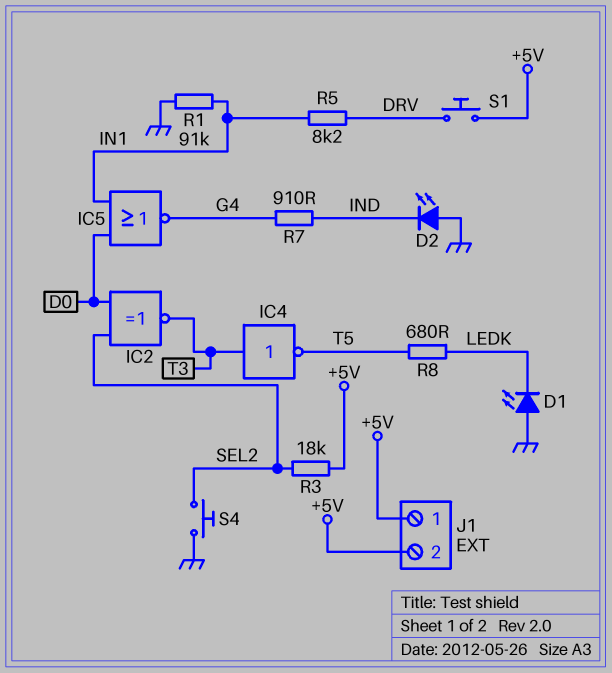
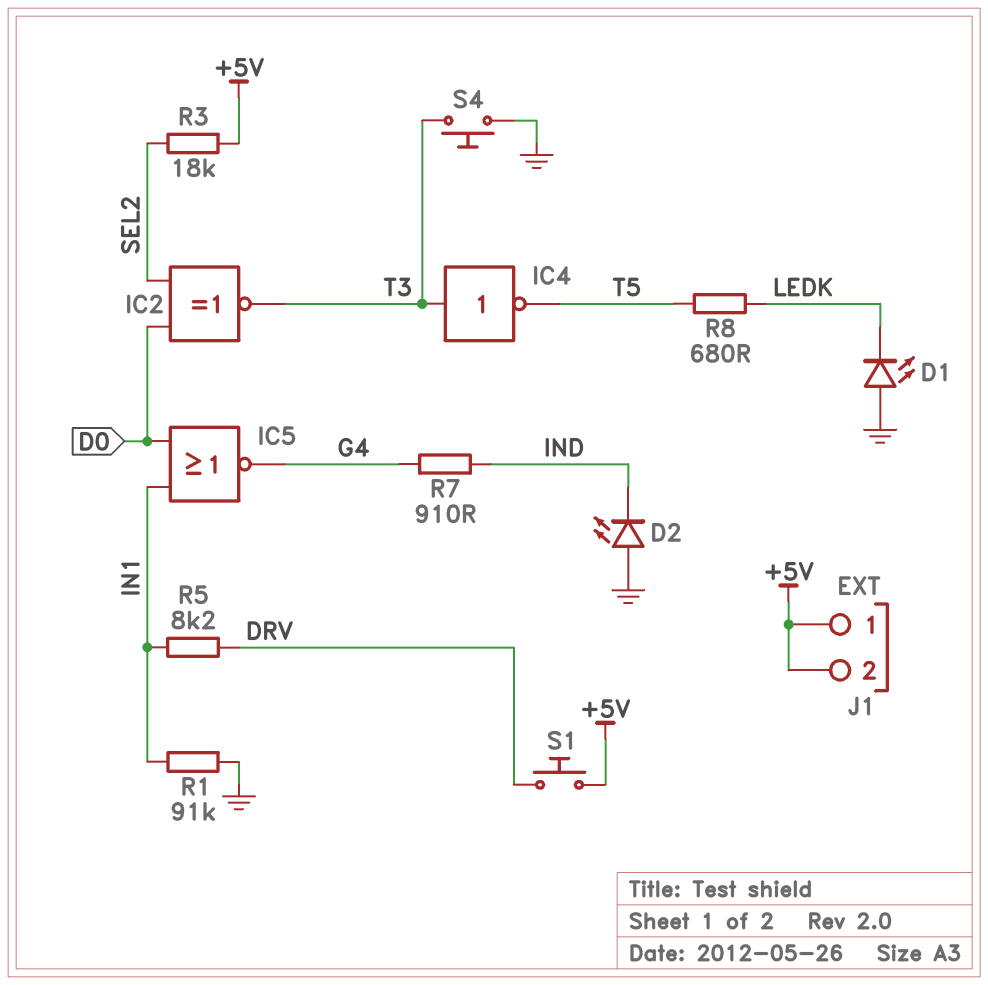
S4: button (GND, SEL2) -> button (GND, T3)

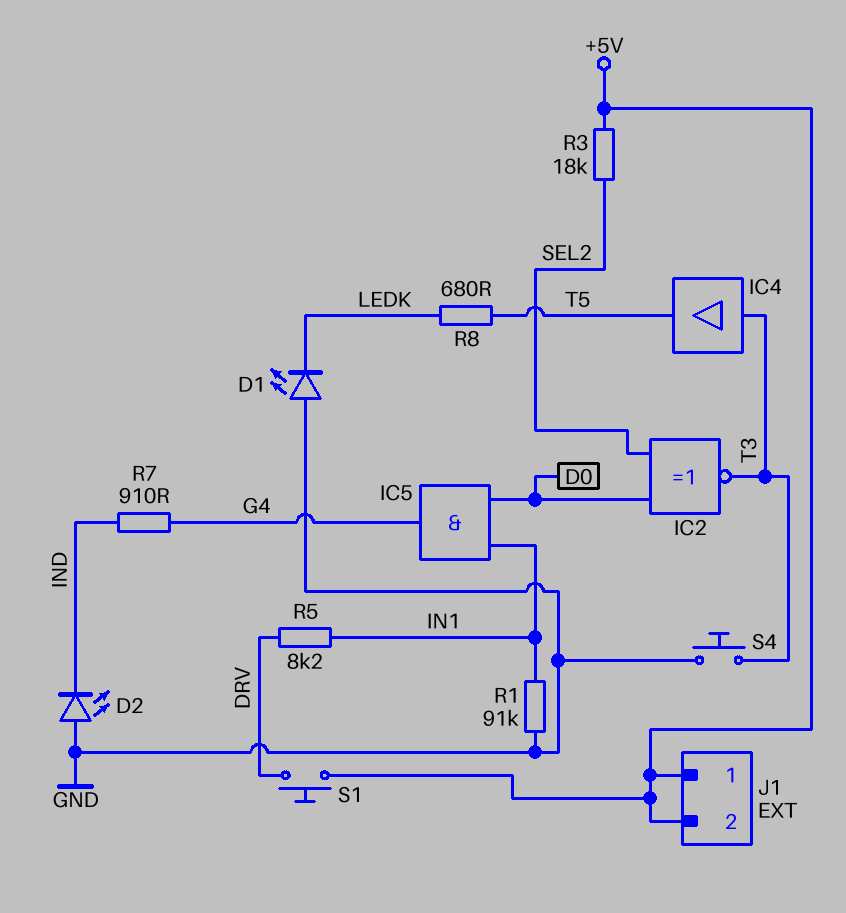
IC4: NOT (in T3, out T5) -> buffer (in T3, out T5)
IC5: NOR (in D0, in IN1, out G4) -> AND (in D0, in IN1, out G4)

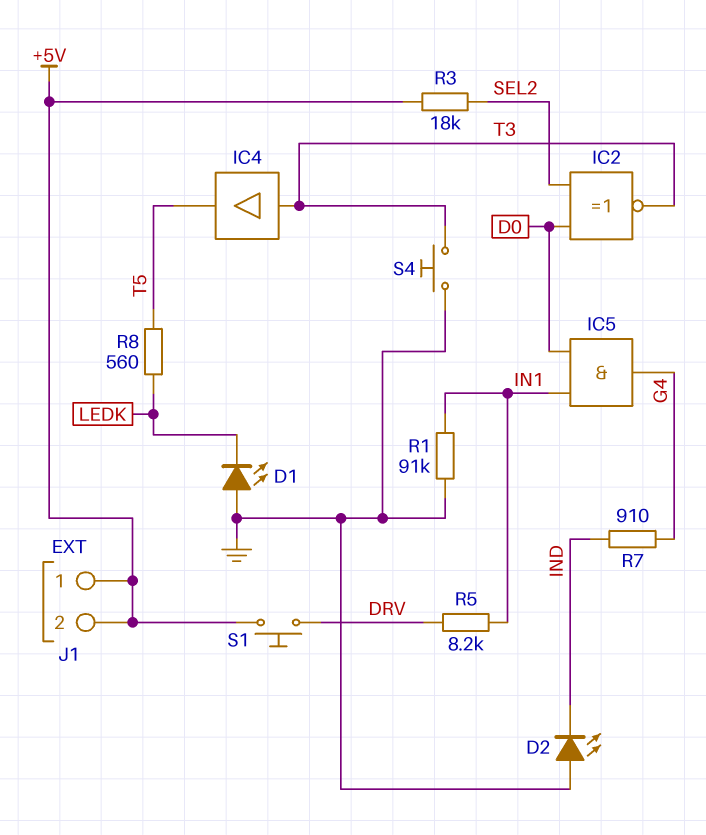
R8: 680 (LEDK, T5) -> 560 (LEDK, T5)

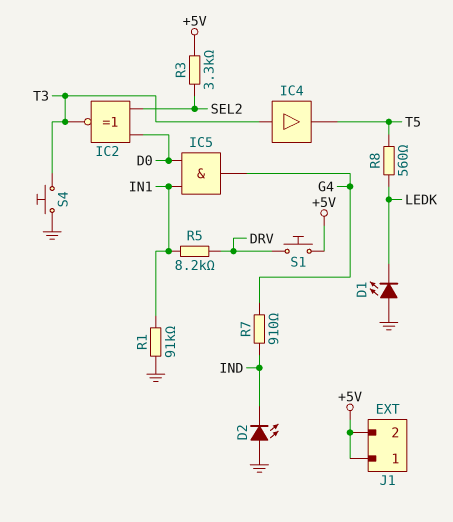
R3: 18k (+5V, SEL2) -> 3.3k (+5V, SEL2)

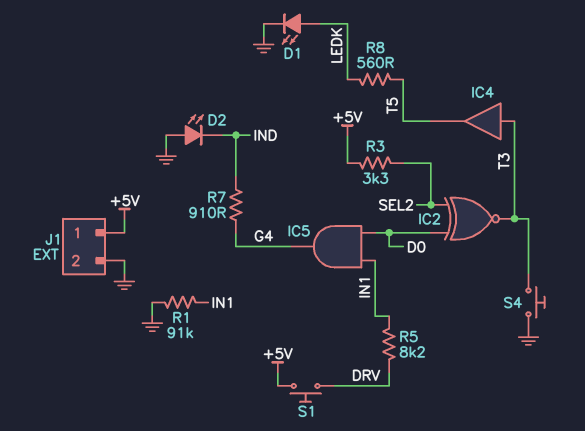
D1: LED (A GND, K LEDK) -> LED (A LEDK, K GND)
J1 pin 2: +5V -> GND

